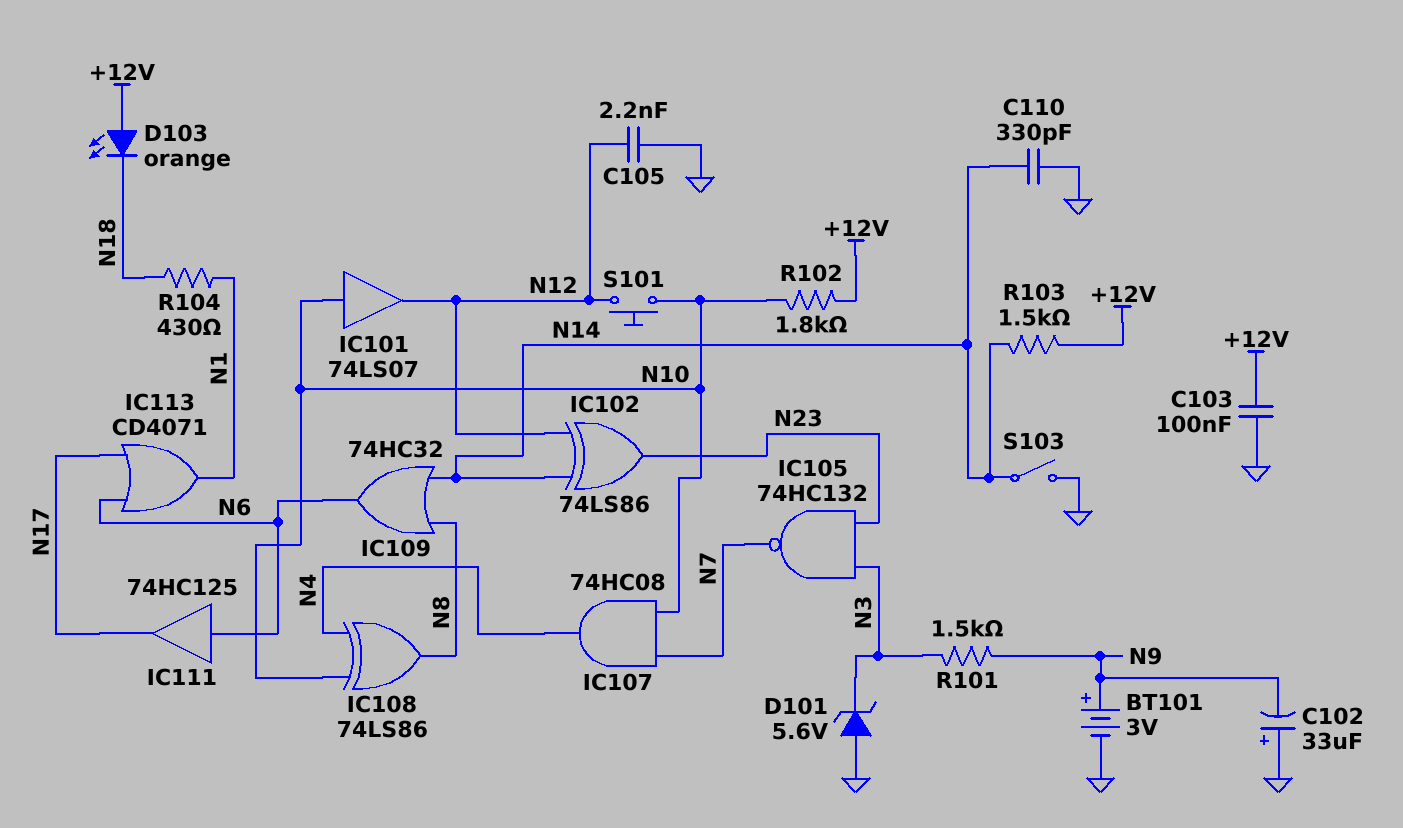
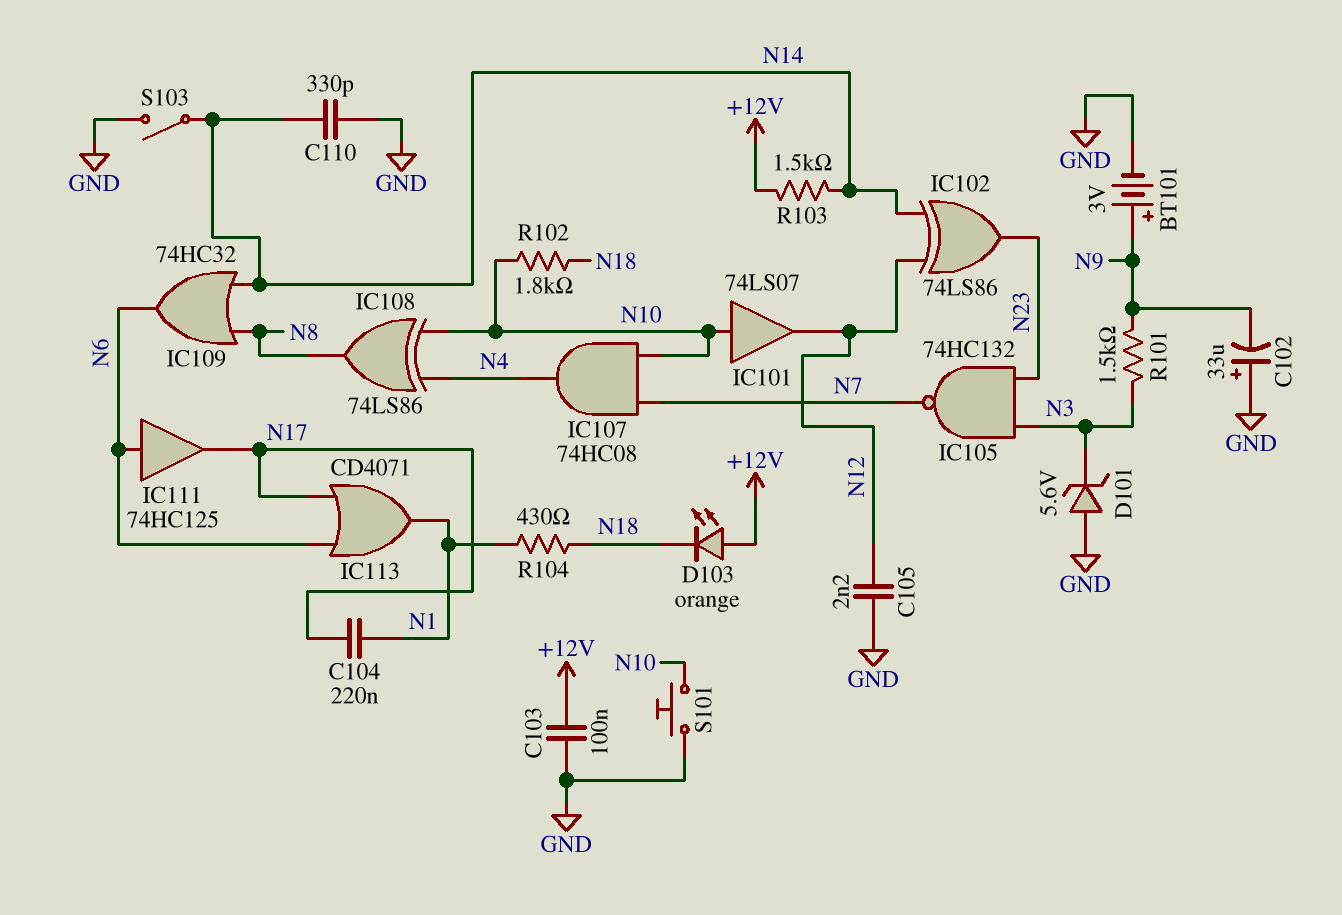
C104: none -> 220nF (N1, N17)
R102: 1.8k (+12V, N10) -> 1.8k (N10, N18)
S101: button (N10, N12) -> button (GND, N10)

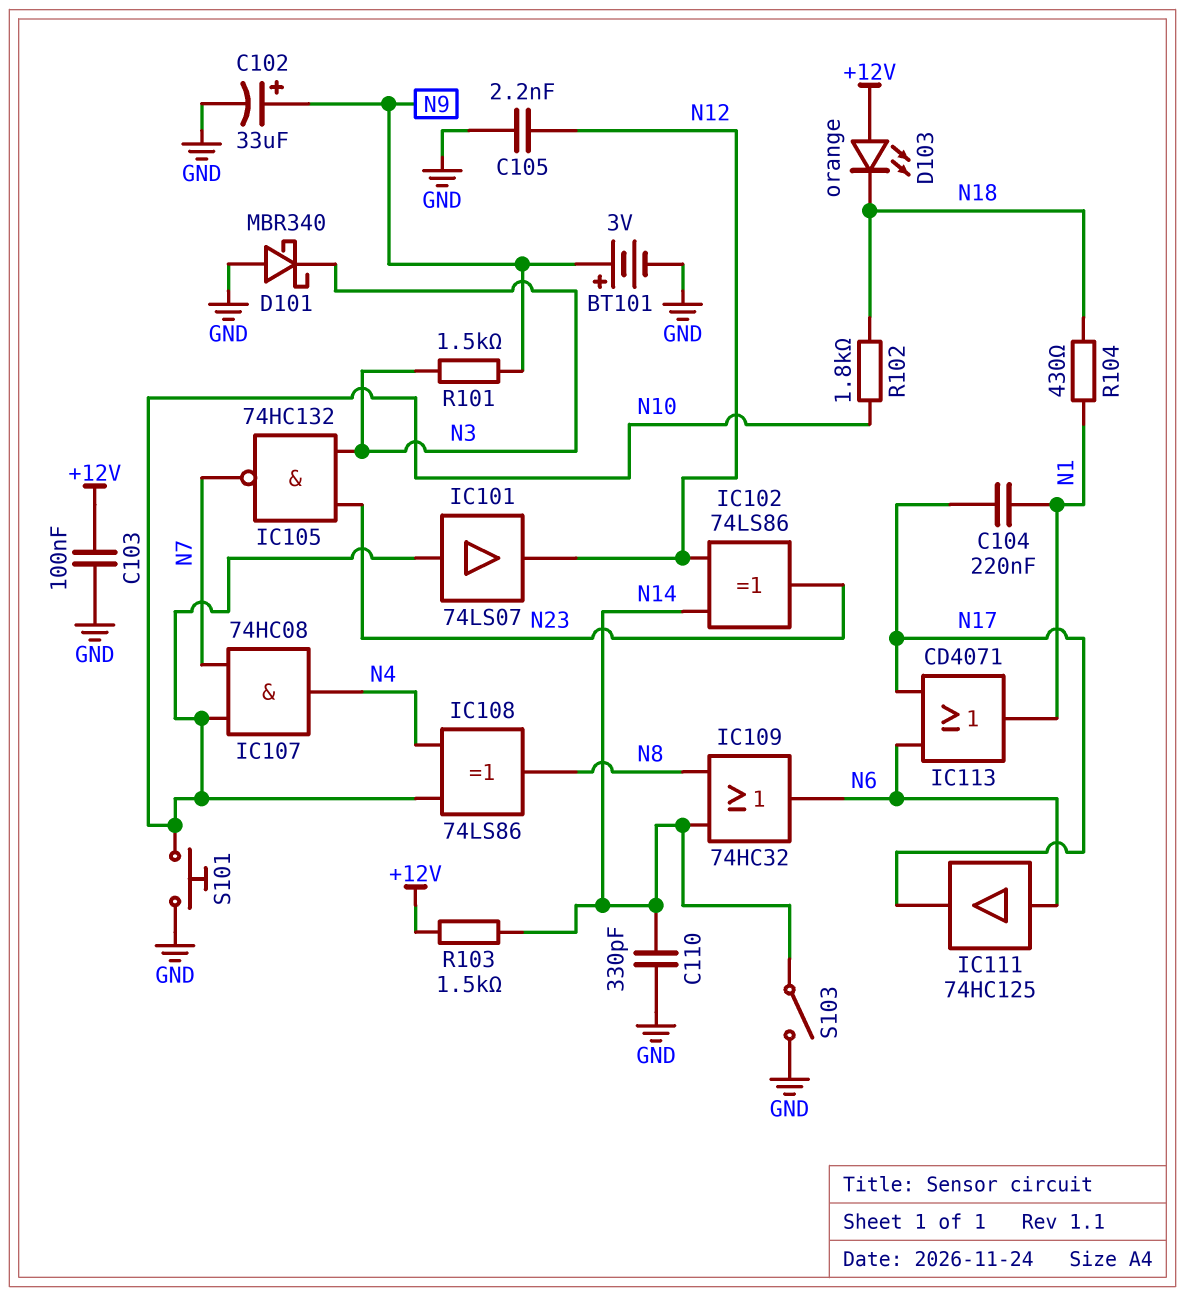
C102: 33uF (plus GND, minus N9) -> 33uF (plus N9, minus GND)
D101: zener 5.6V (A GND, K N3) -> schottky MBR340 (A GND, K N3)

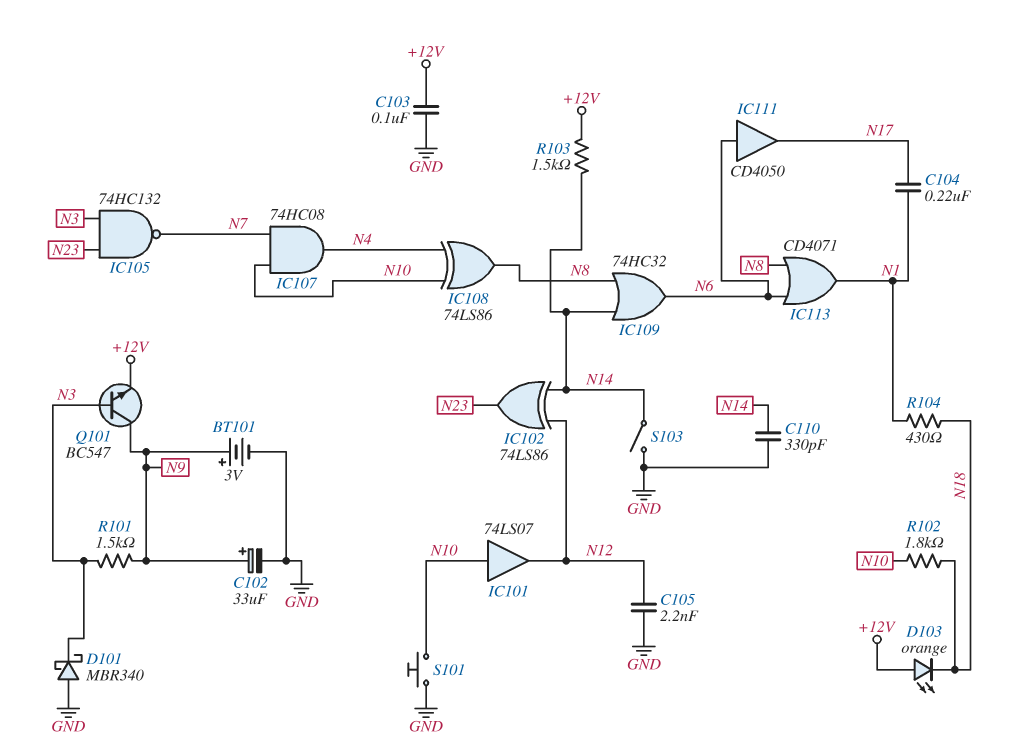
IC111: buffer 74HC125 (in N6, out N17) -> buffer CD4050 (in N6, out N17)
IC113: OR CD4071 (in N6, in N17, out N1) -> OR CD4071 (in N6, in N8, out N1)
Q101: none -> NPN BC547 (B N3, C N9, E +12V)

